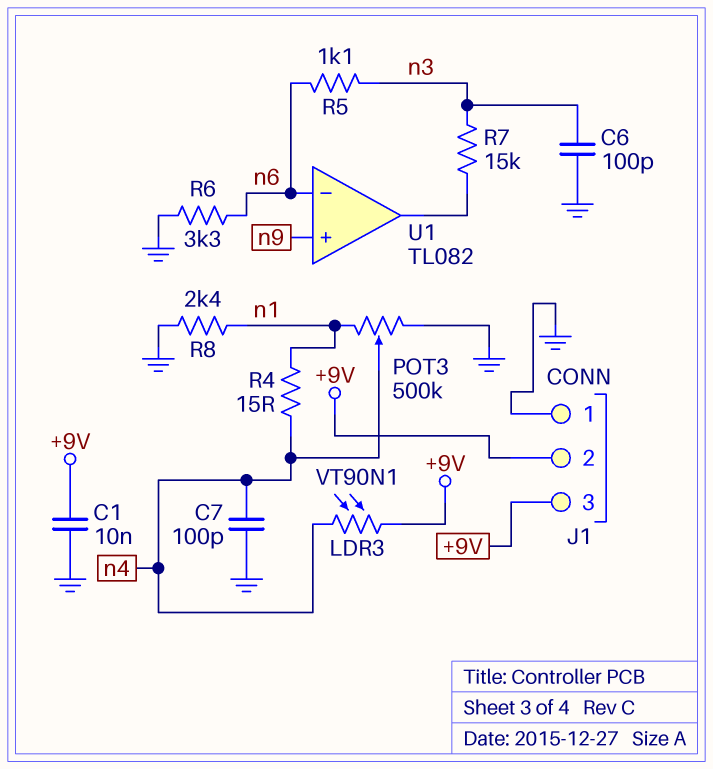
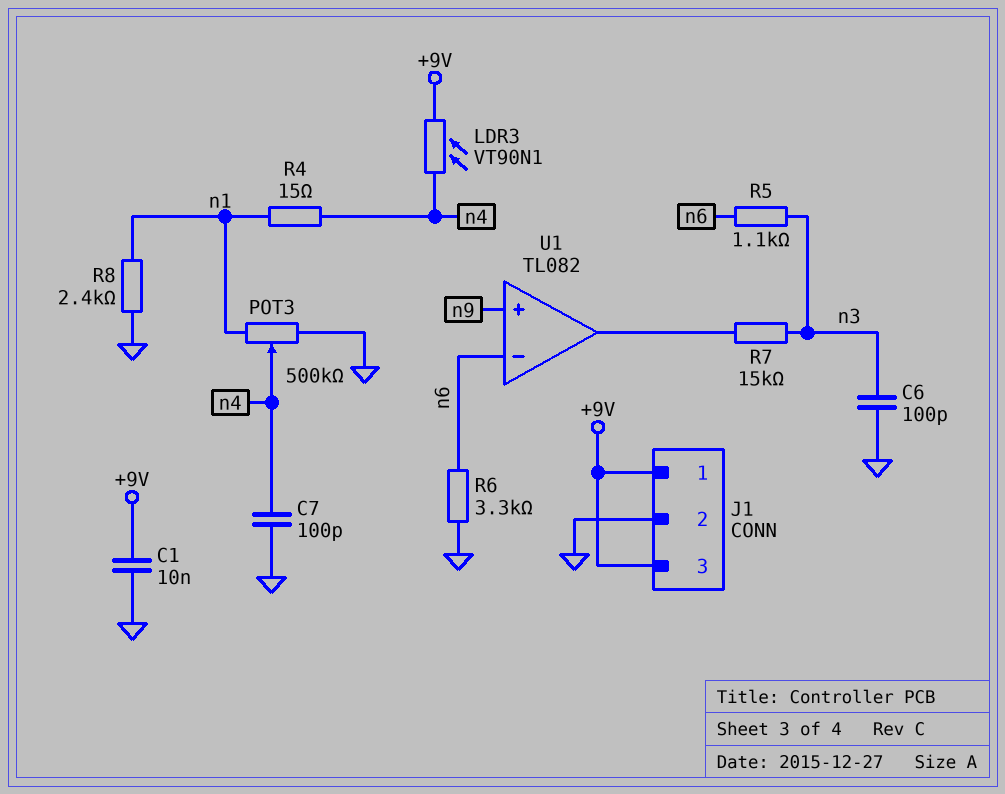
J1 pin 1: GND -> +9V
J1 pin 2: +9V -> GND

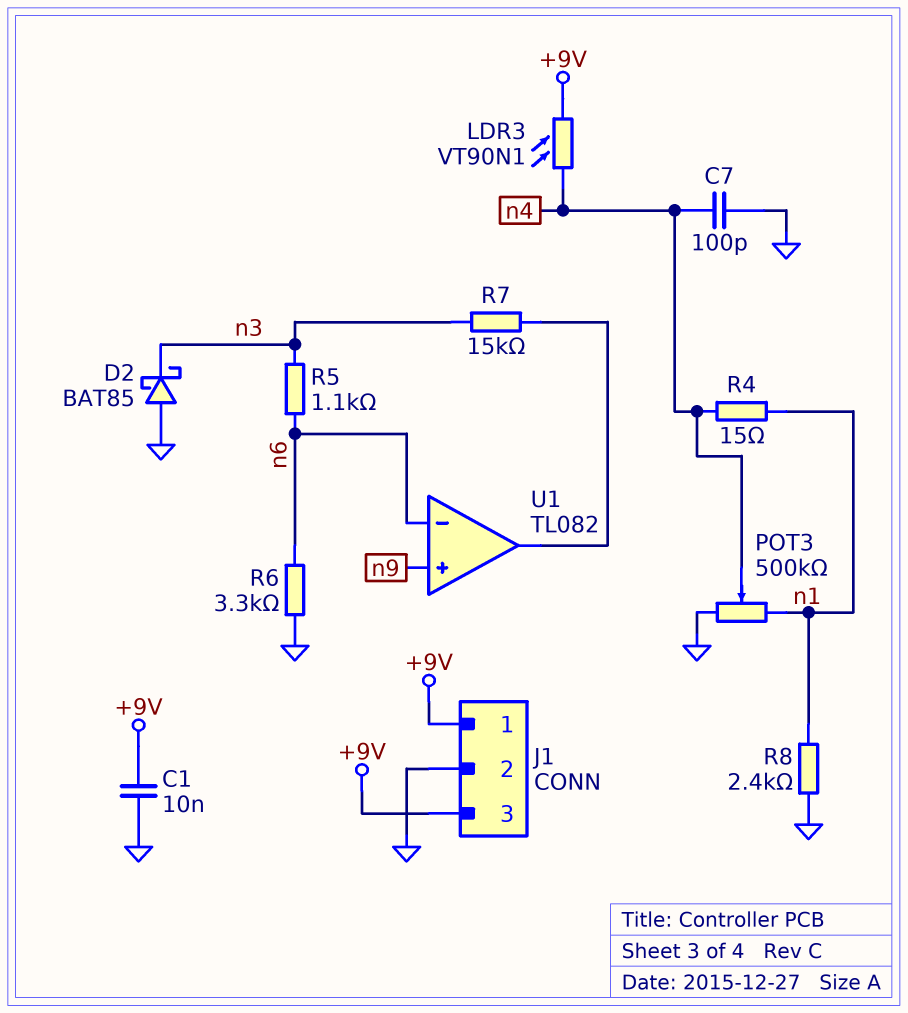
C6: 100pF (GND, n3) -> none
D2: none -> schottky BAT85 (A GND, K n3)

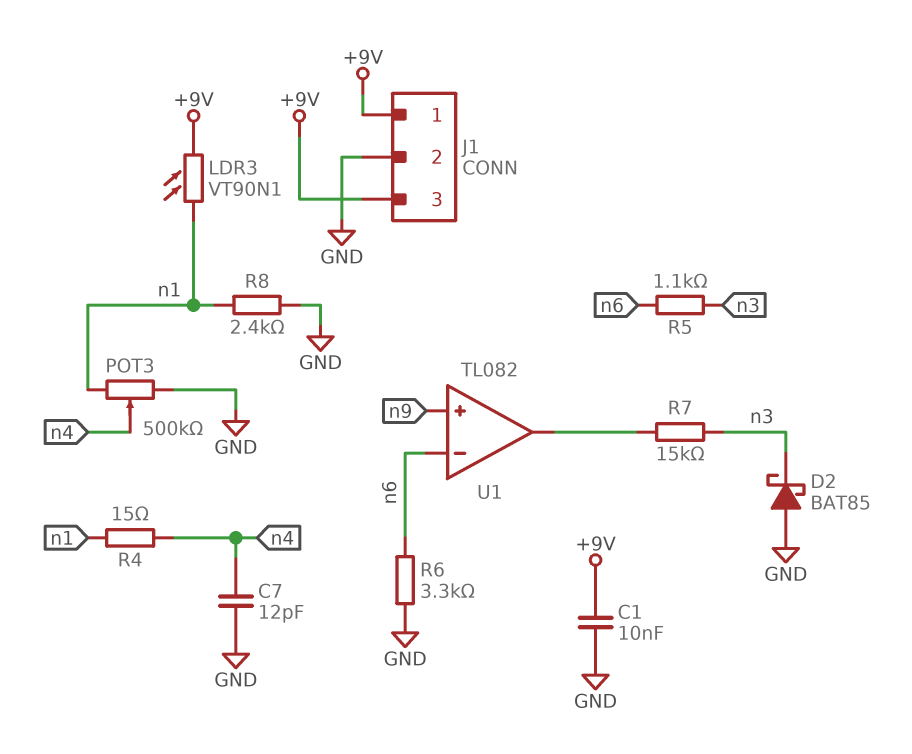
C7: 100pF (GND, n4) -> 12pF (GND, n4)
LDR3: VT90N1 (+9V, n4) -> VT90N1 (+9V, n1)

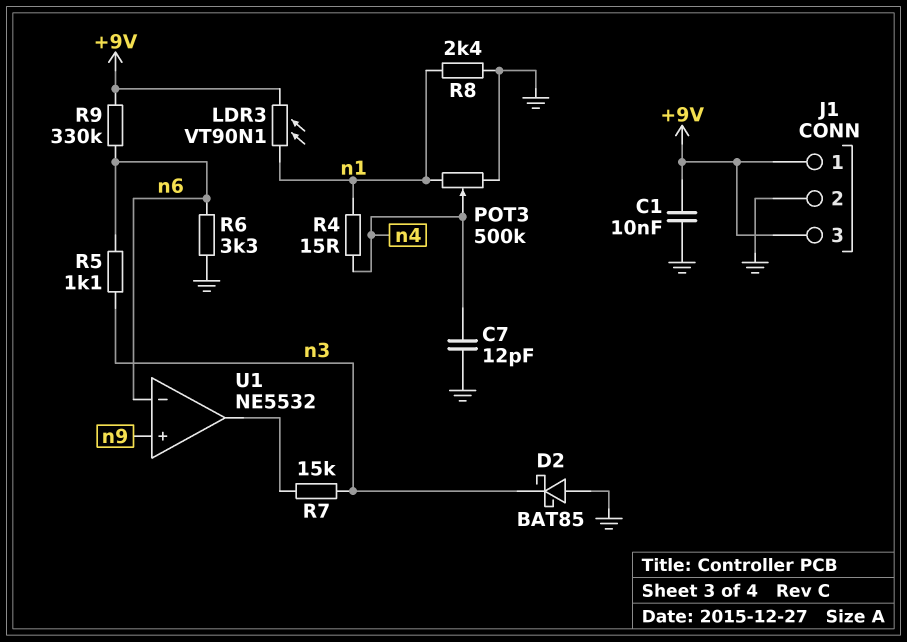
R9: none -> 330k (+9V, n6)
U1: TL082 -> NE5532

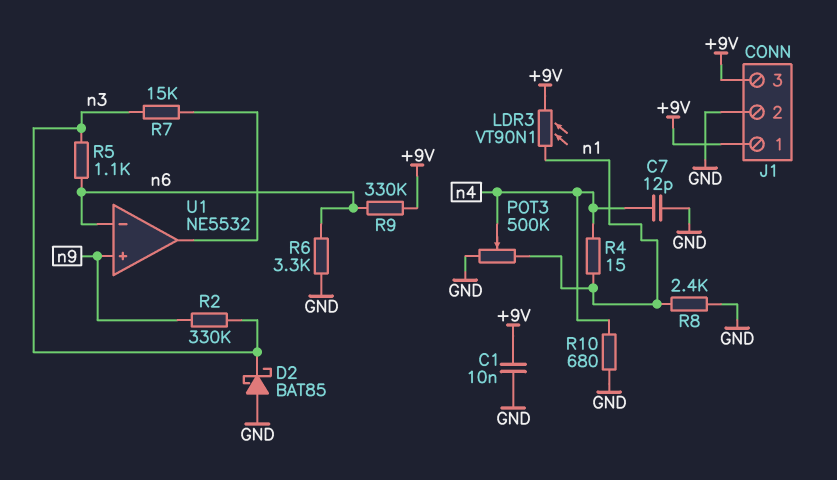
R2: none -> 330k (n3, n9)
R10: none -> 680 (GND, n4)

